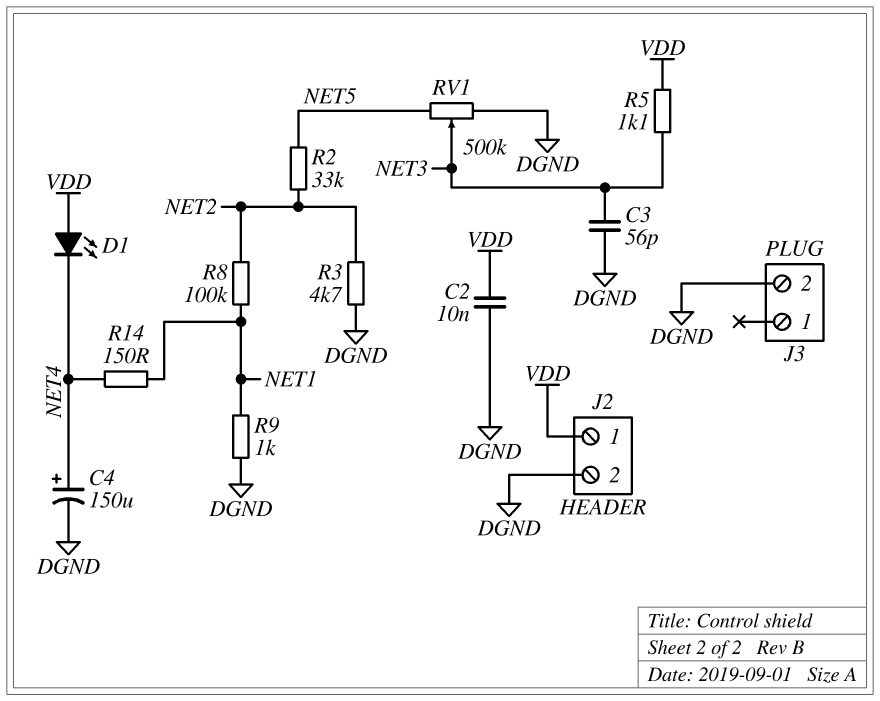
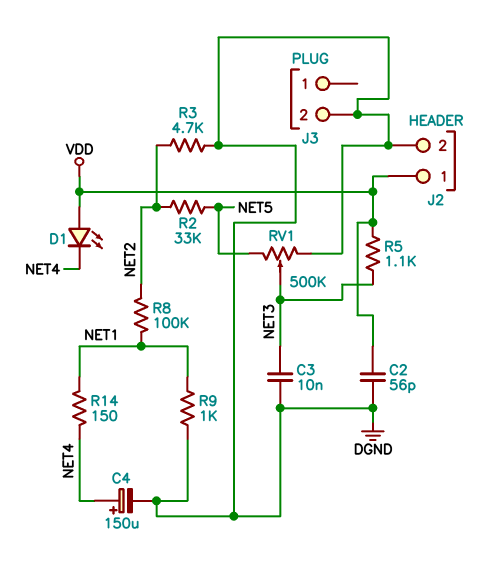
C2: 10nF (DGND, VDD) -> 56pF (DGND, VDD)
C3: 56pF (DGND, NET3) -> 10nF (DGND, NET3)

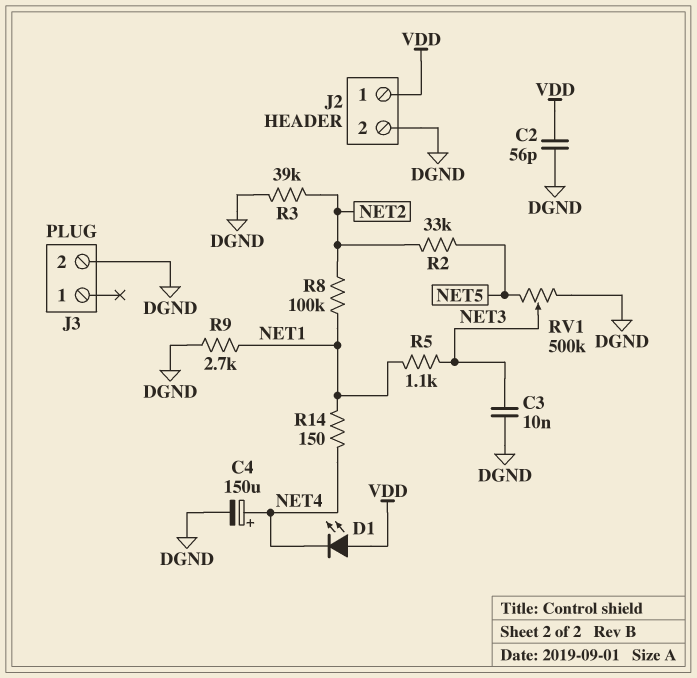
R3: 4.7k (DGND, NET2) -> 39k (DGND, NET2)
R5: 1.1k (NET3, VDD) -> 1.1k (NET1, NET3)
R9: 1k (DGND, NET1) -> 2.7k (DGND, NET1)

